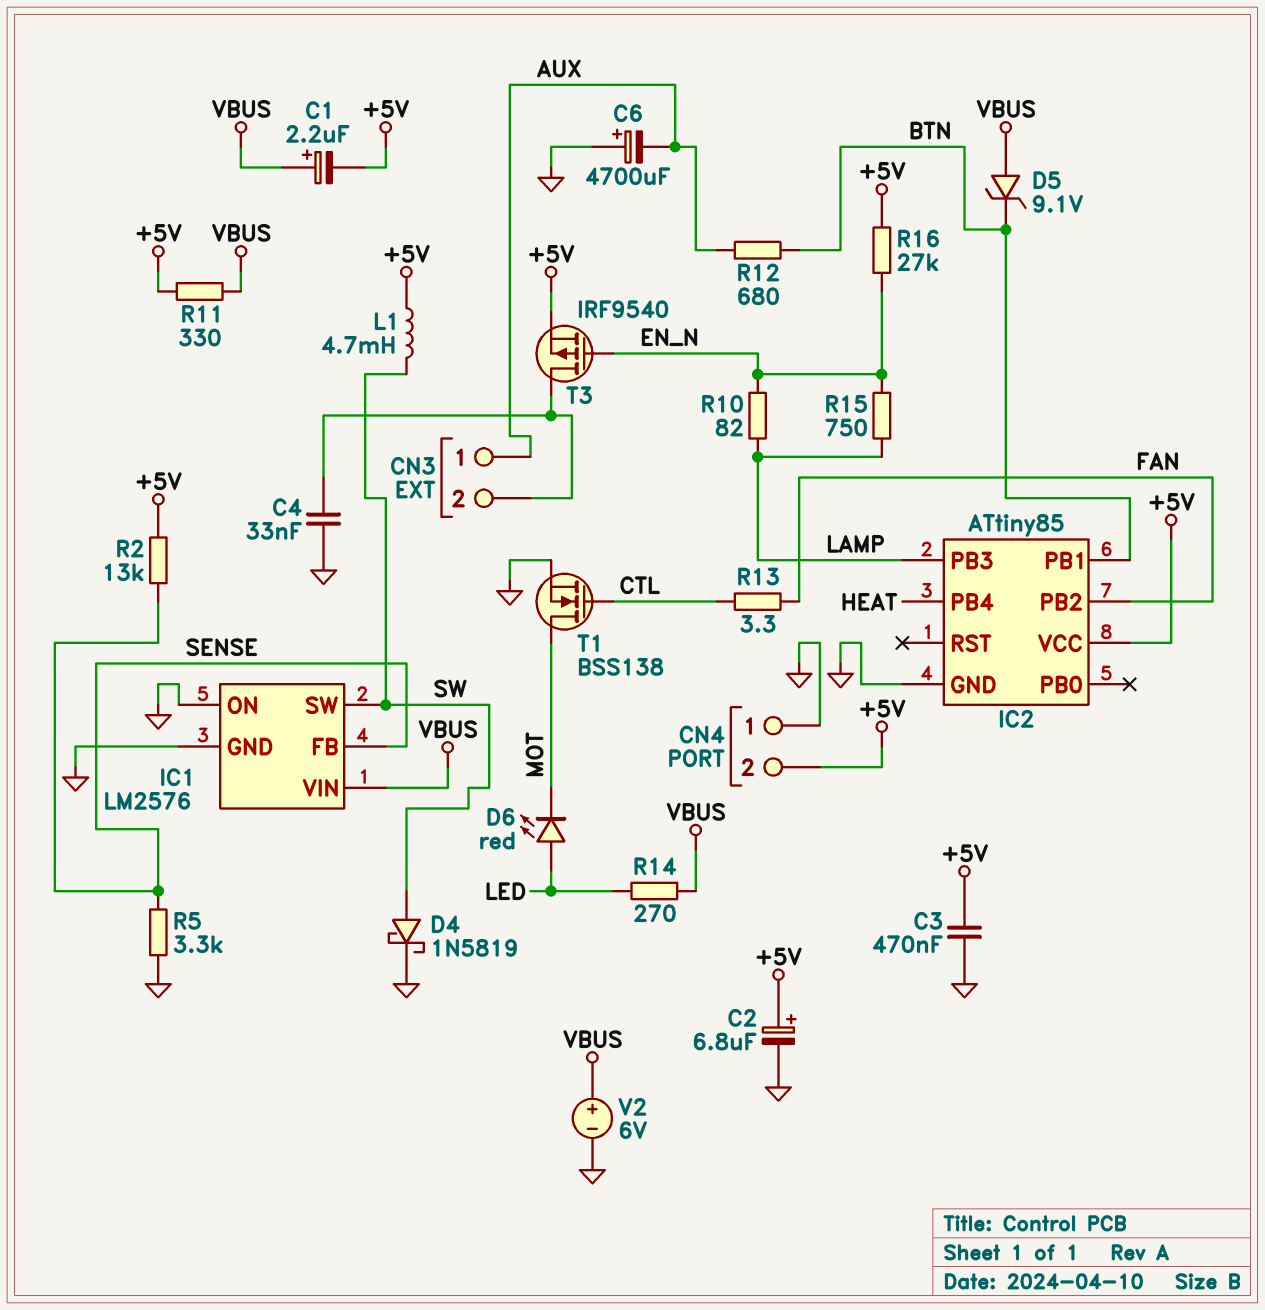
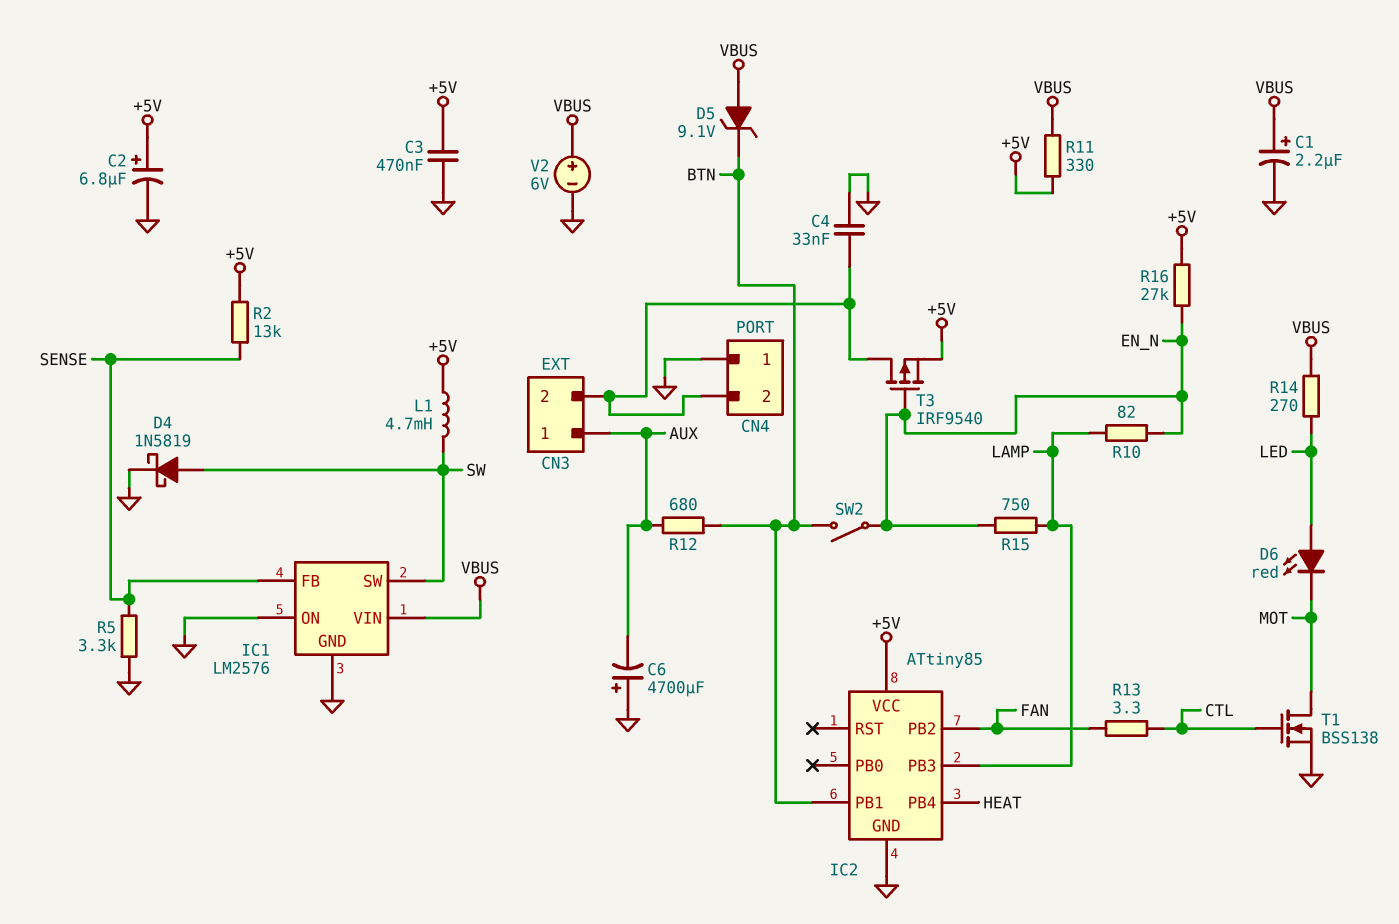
C1: 2.2uF (plus VBUS, minus +5V) -> 2.2uF (plus VBUS, minus GND)
CN4 pin 2: +5V -> CN3/2
SW2: none -> switch (BTN, EN_N)

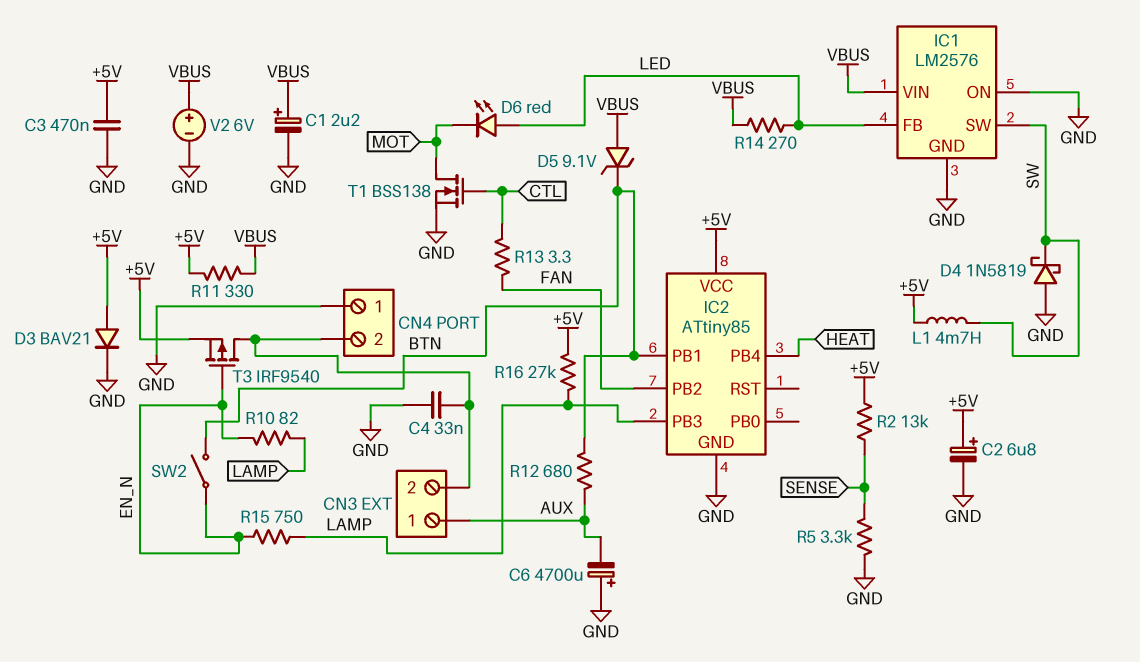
D3: none -> diode BAV21 (A +5V, K GND)
D4: schottky 1N5819 (A SW, K GND) -> schottky 1N5819 (A GND, K SW)
IC1 pin FB: SENSE -> LED
R16: 27k (+5V, EN_N) -> 27k (+5V, LAMP)

